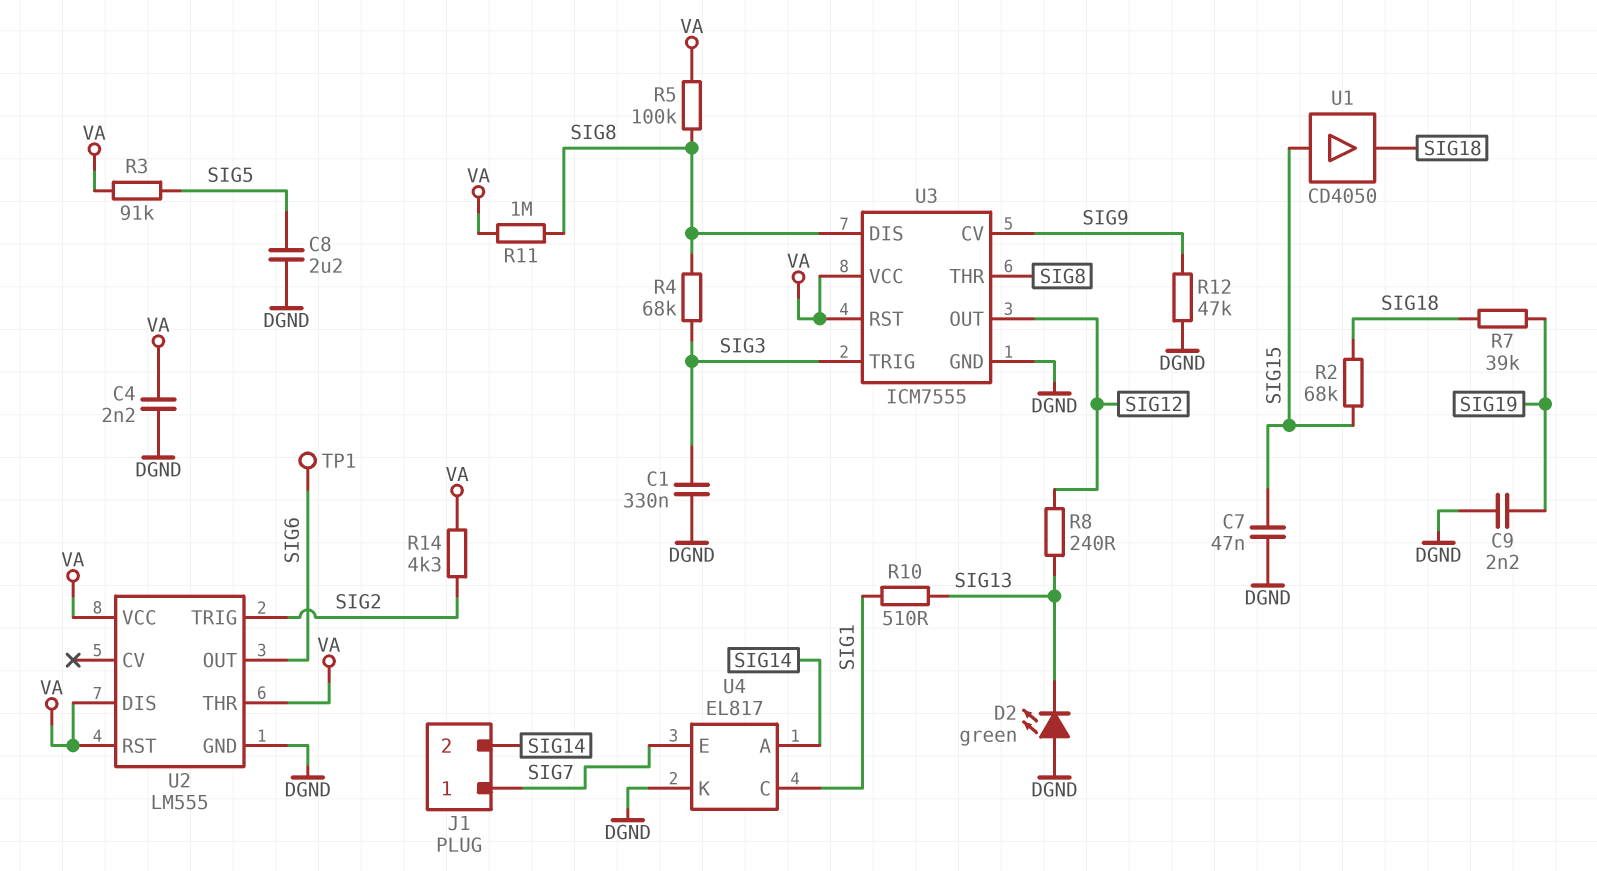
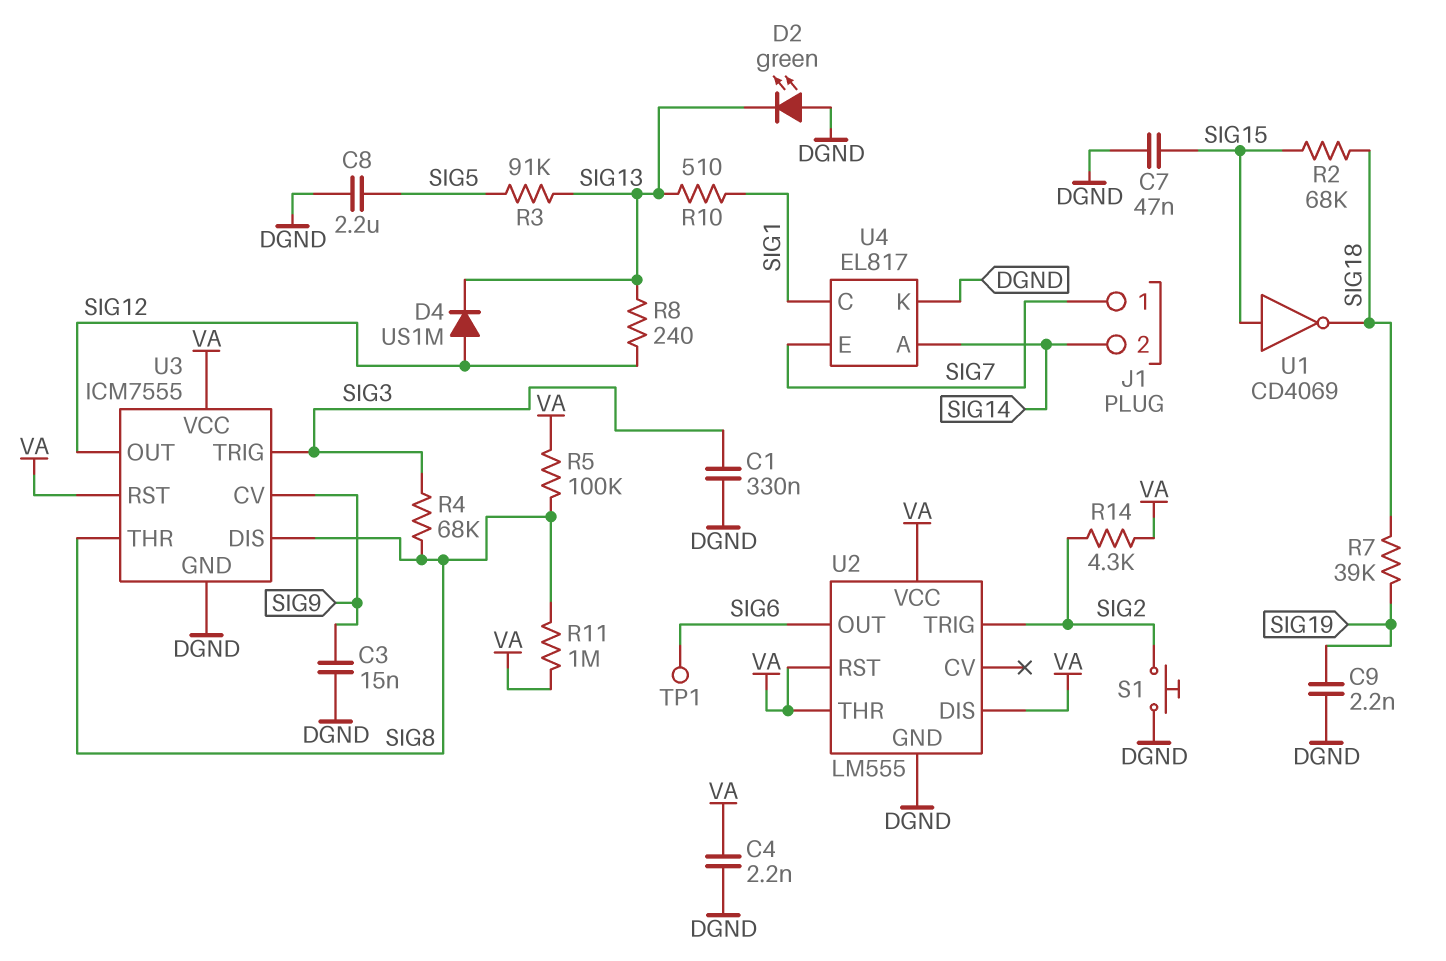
C3: none -> 15nF (DGND, SIG9)
D4: none -> diode US1M (A SIG12, K SIG13)
R3: 91k (SIG5, VA) -> 91k (SIG5, SIG13)
R12: 47k (DGND, SIG9) -> none
S1: none -> button (DGND, SIG2)
U1: buffer CD4050 (in SIG15, out SIG18) -> NOT CD4069 (in SIG15, out SIG18)

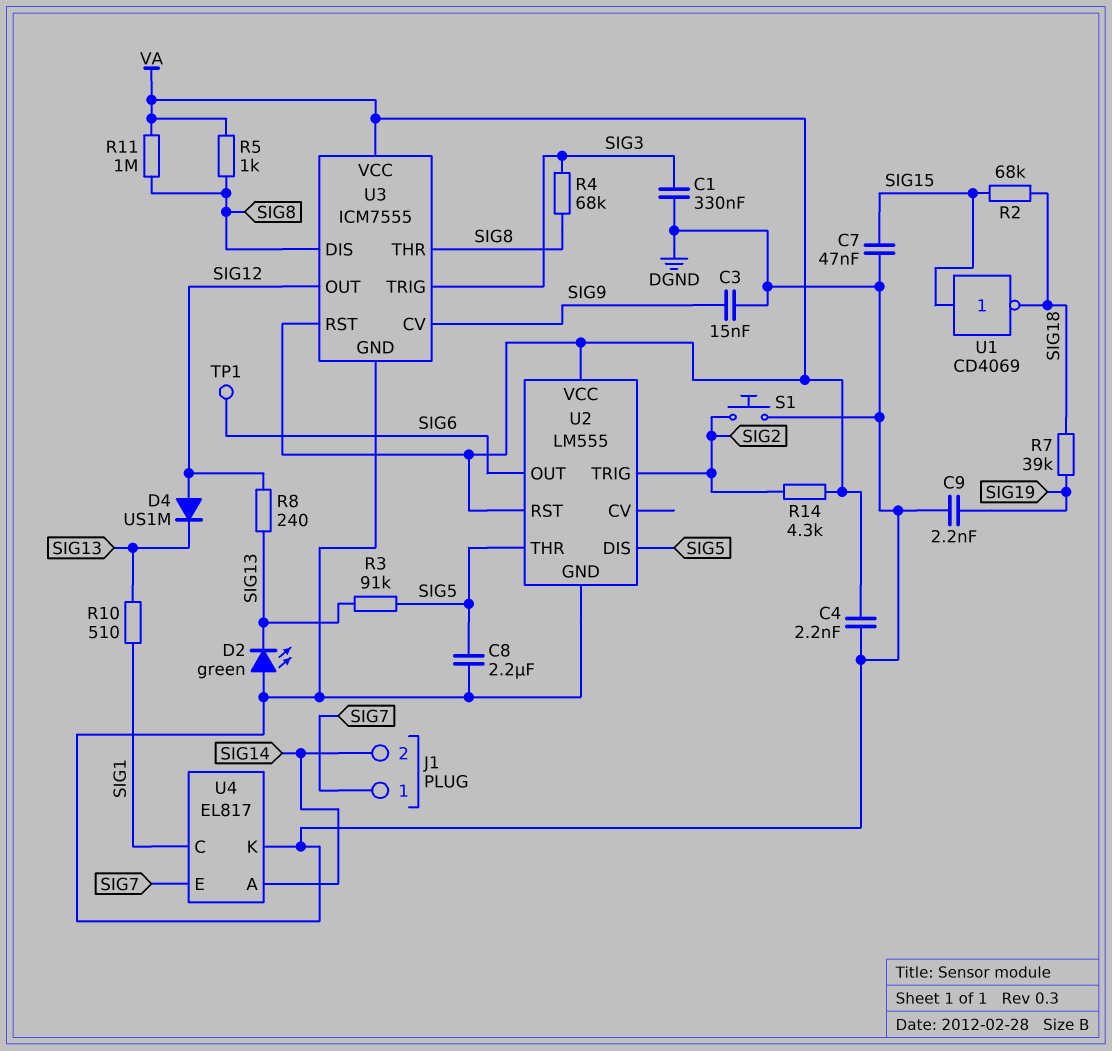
R5: 100k (SIG8, VA) -> 1k (SIG8, VA)
U2 pin DIS: VA -> SIG5
U2 pin THR: VA -> SIG5

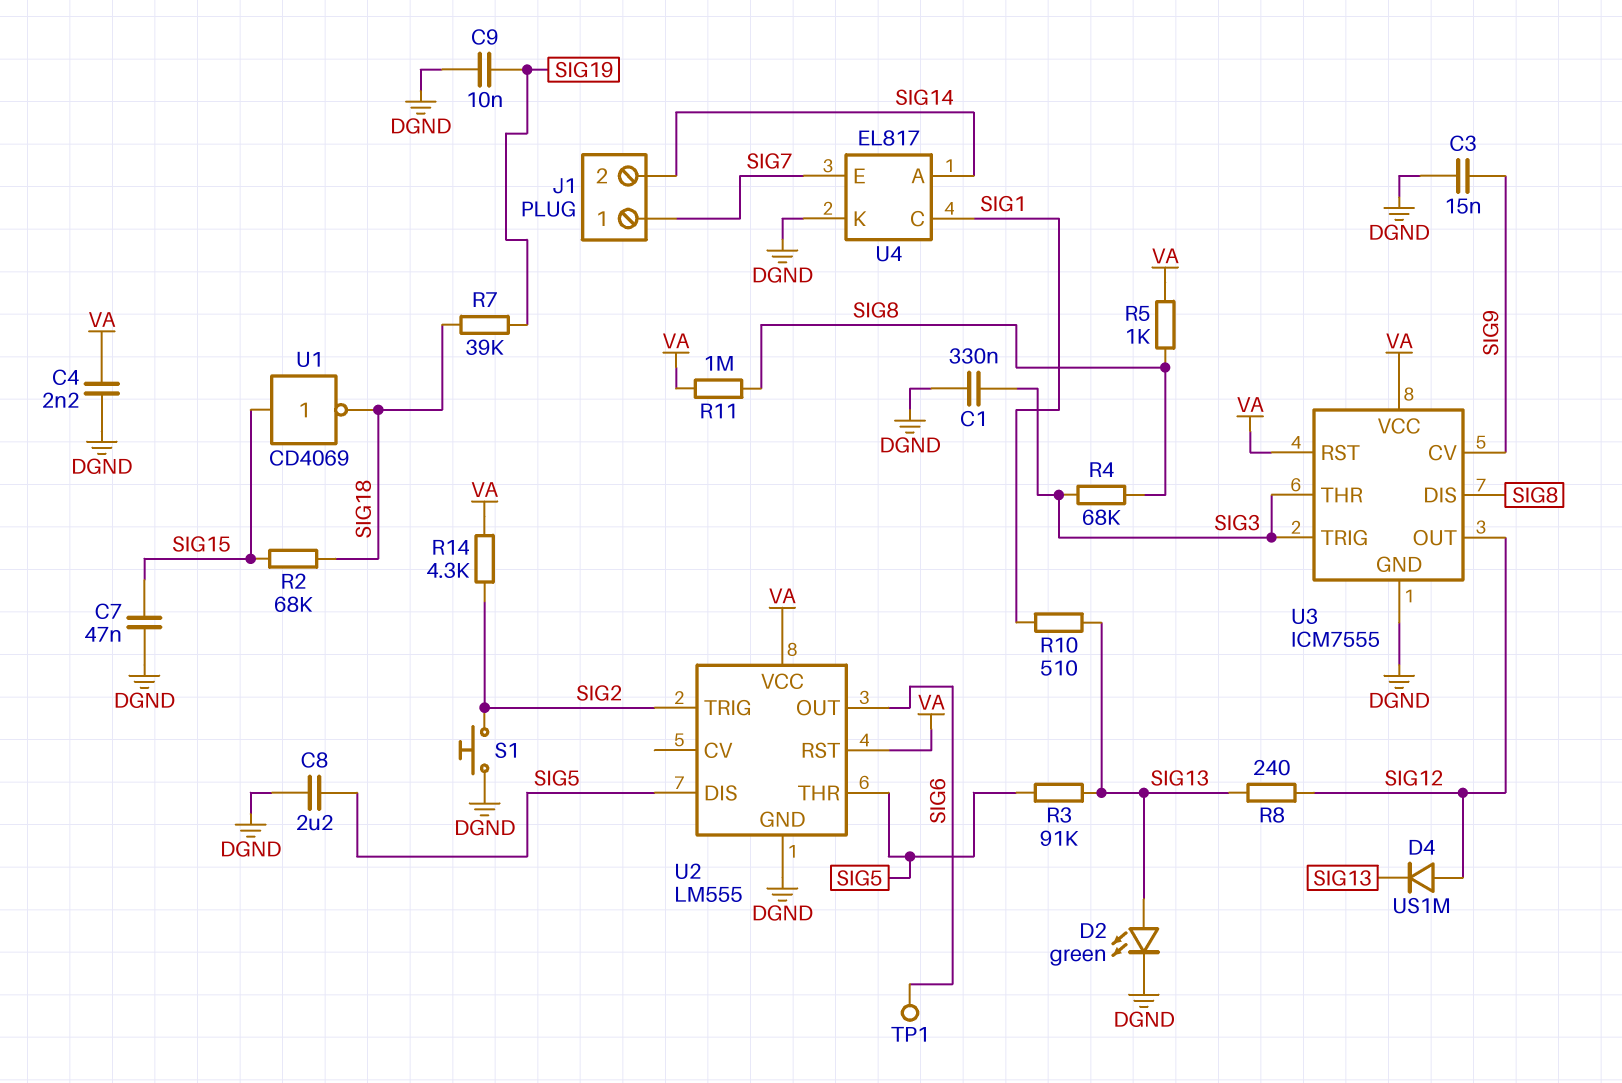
C9: 2.2nF (DGND, SIG19) -> 10nF (DGND, SIG19)
D2: LED green (A DGND, K SIG13) -> LED green (A SIG13, K DGND)
U3 pin THR: SIG8 -> SIG3

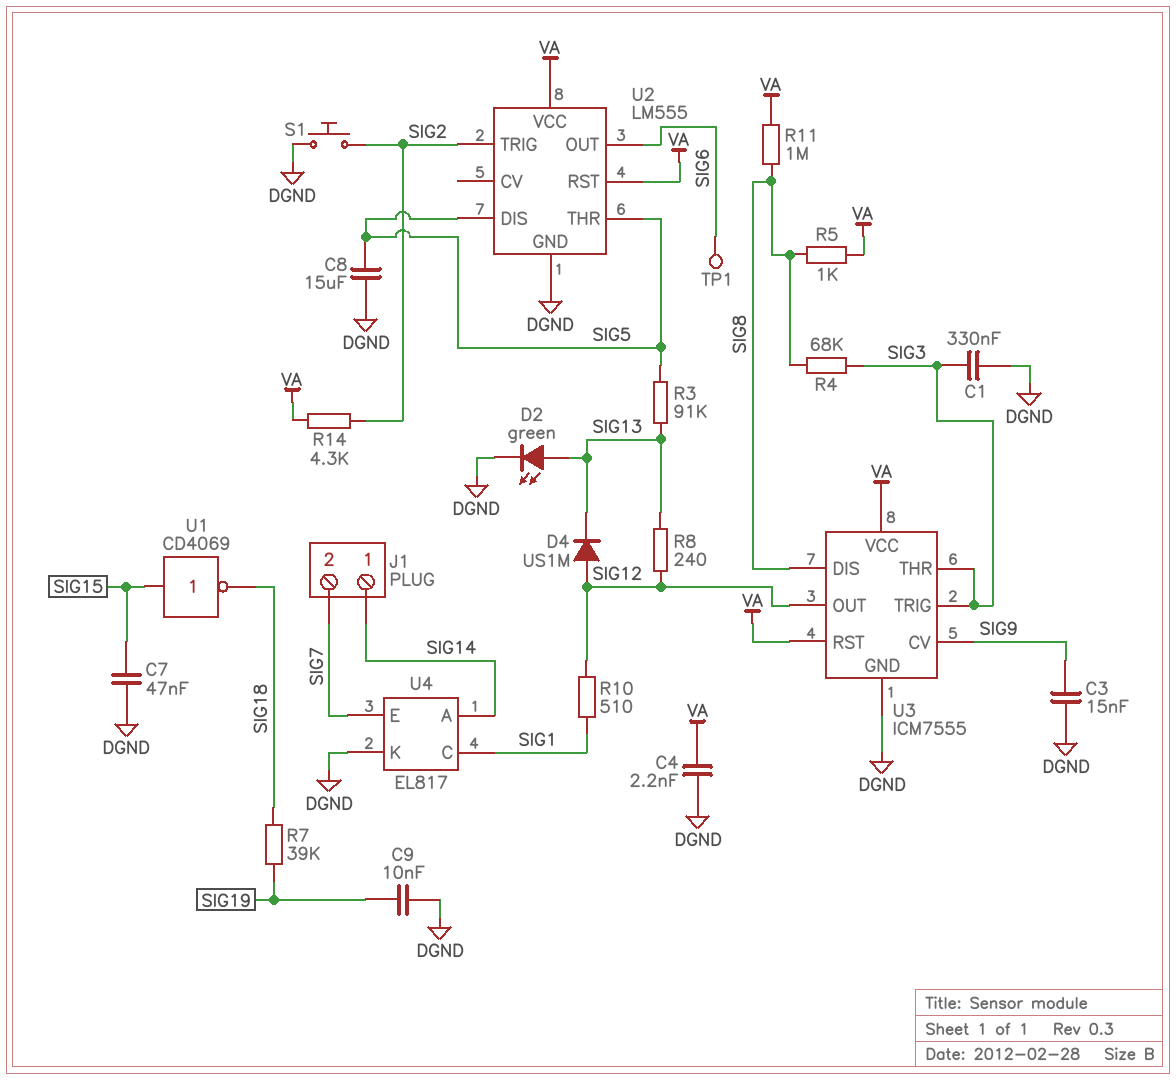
C8: 2.2uF (DGND, SIG5) -> 15uF (DGND, SIG5)
J1 pin 1: SIG7 -> SIG14
J1 pin 2: SIG14 -> SIG7
R2: 68k (SIG15, SIG18) -> none
R10: 510 (SIG1, SIG13) -> 510 (SIG1, SIG12)

